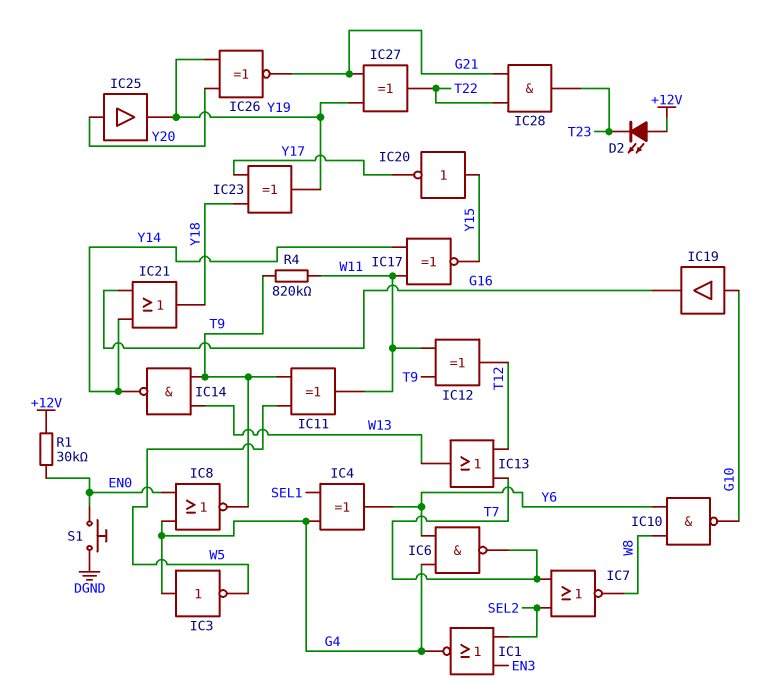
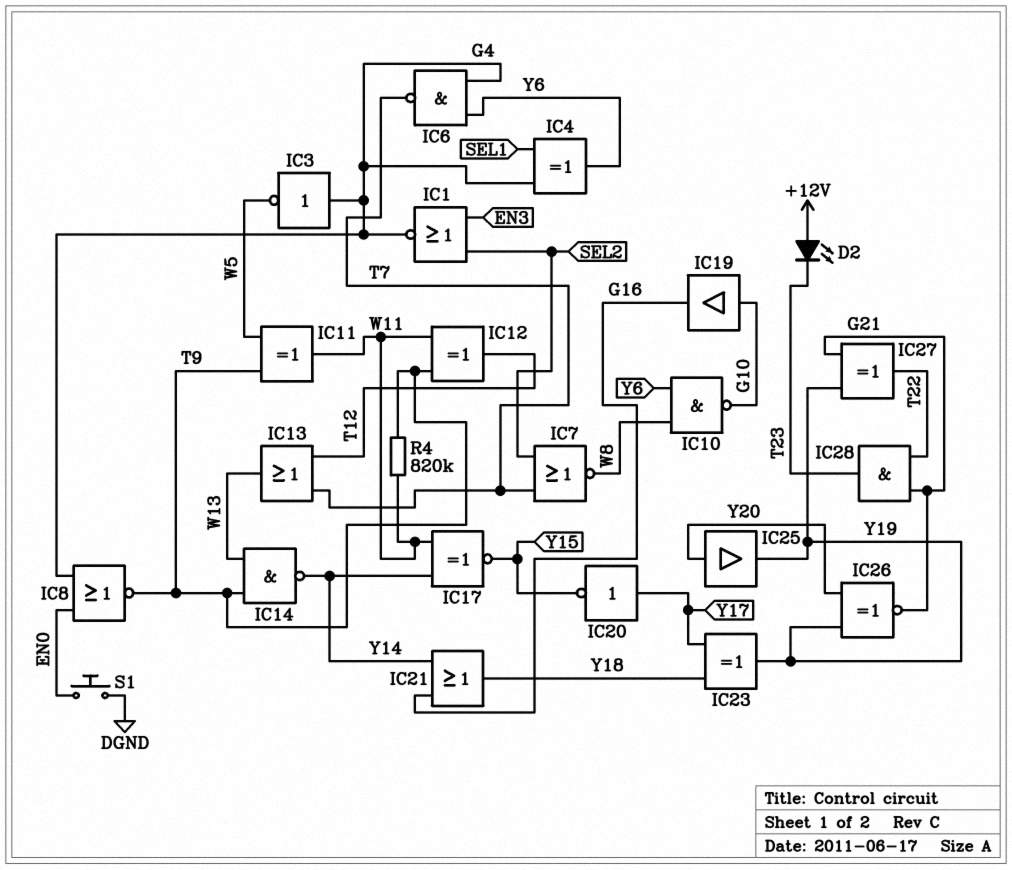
IC20: NOT (in Y15, out Y17) -> NOT (in Y17, out Y15)
R1: 30k (+12V, EN0) -> none

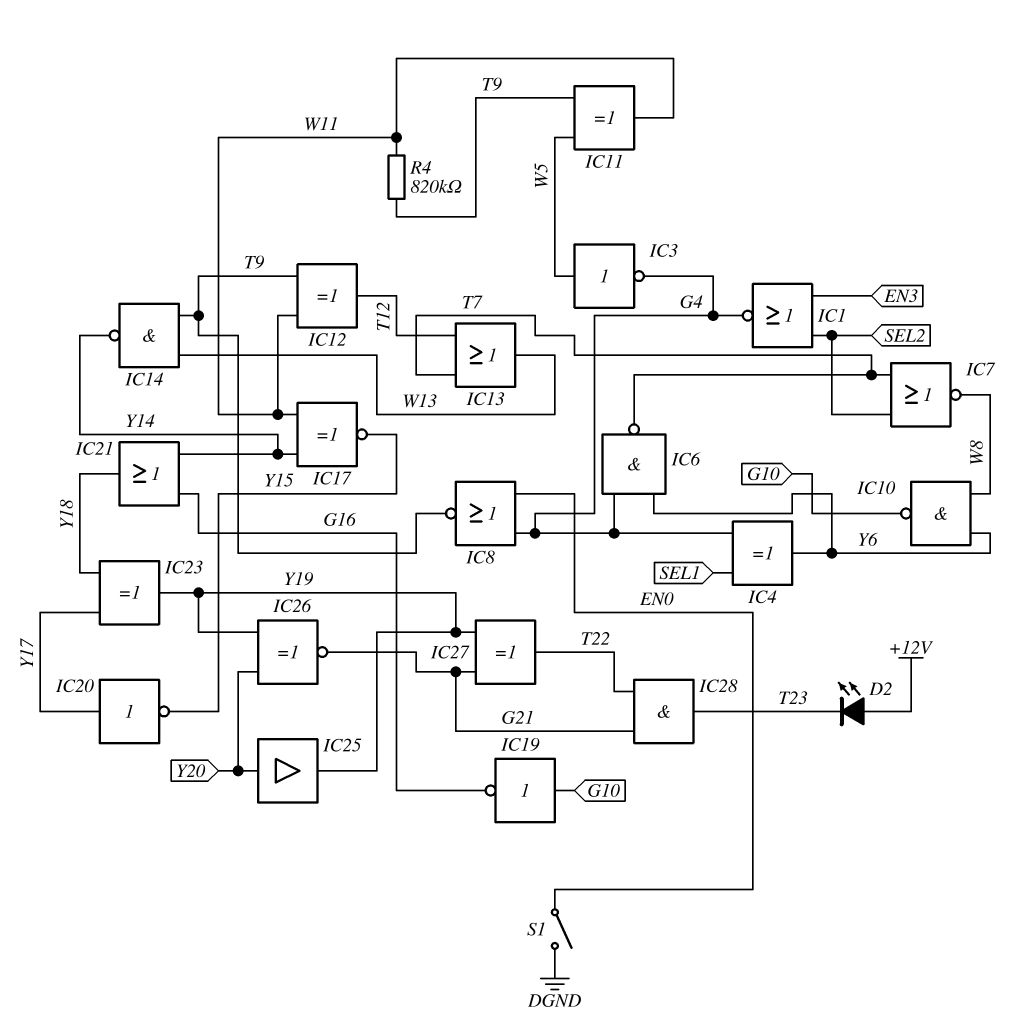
IC3: NOT (in G4, out W5) -> NOT (in W5, out G4)
IC19: buffer (in G10, out G16) -> NOT (in G10, out G16)
S1: button (DGND, EN0) -> switch (DGND, EN0)

